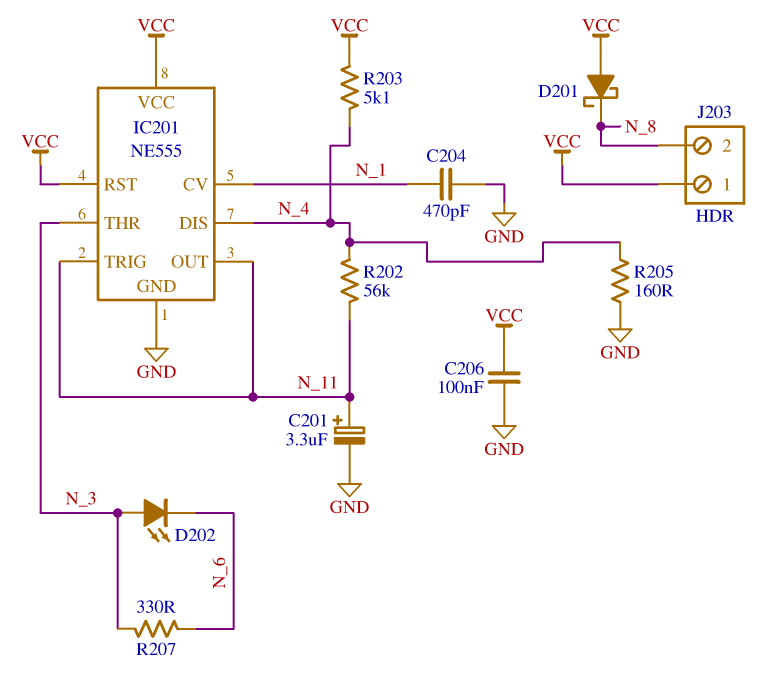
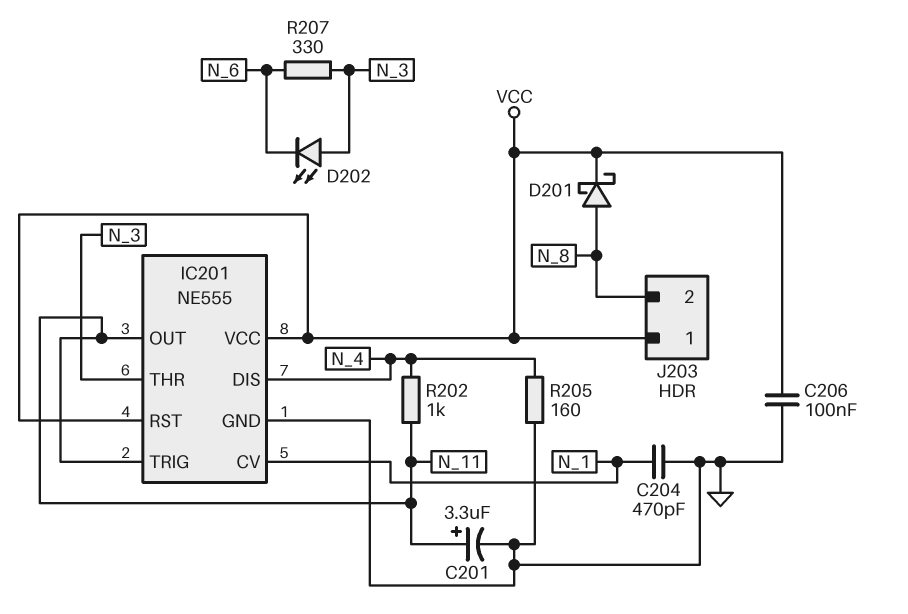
D201: schottky (A VCC, K N_8) -> schottky (A N_8, K VCC)
R202: 56k (N_4, N_11) -> 1k (N_4, N_11)
R203: 5.1k (N_4, VCC) -> none

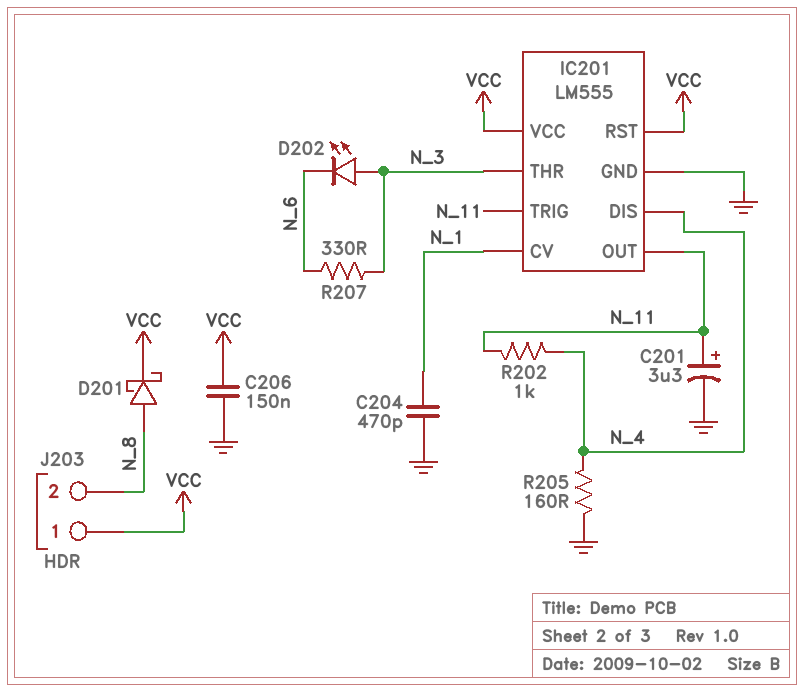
C206: 100nF (GND, VCC) -> 150nF (GND, VCC)
IC201: NE555 -> LM555

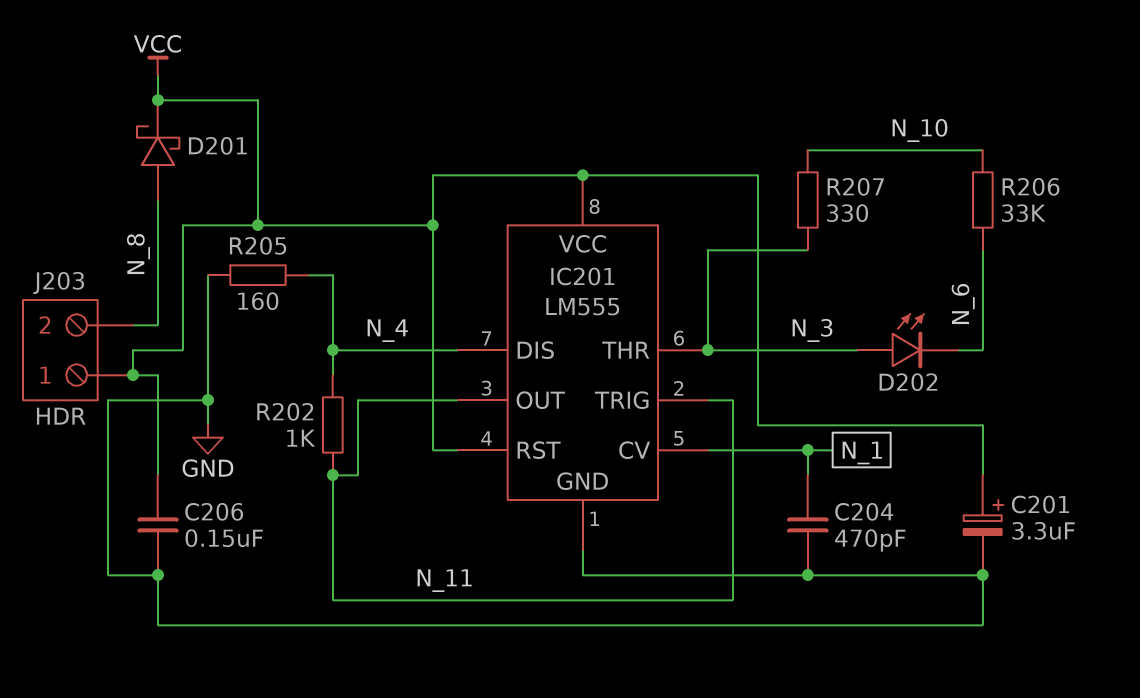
C201: 3.3uF (plus N_11, minus GND) -> 3.3uF (plus VCC, minus GND)
R206: none -> 33k (N_6, N_10)
R207: 330 (N_3, N_6) -> 330 (N_3, N_10)

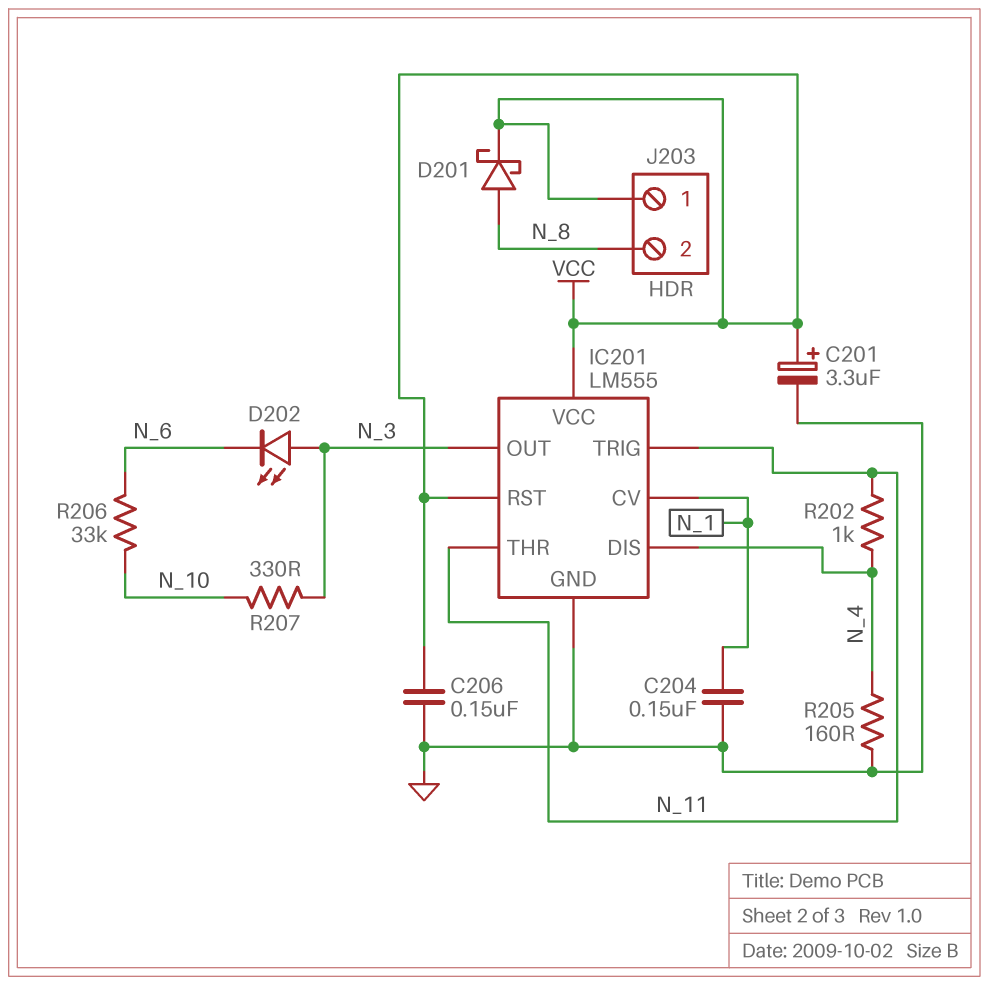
C204: 470pF (GND, N_1) -> 150nF (GND, N_1)
IC201 pin OUT: N_11 -> N_3
IC201 pin THR: N_3 -> N_11

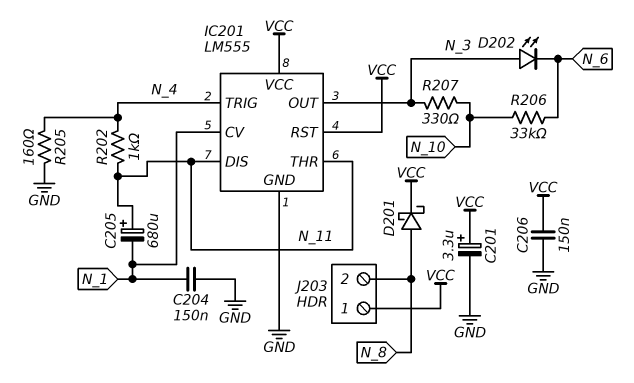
C205: none -> 680uF (plus N_11, minus N_1)
IC201 pin DIS: N_4 -> N_11
IC201 pin TRIG: N_11 -> N_4

